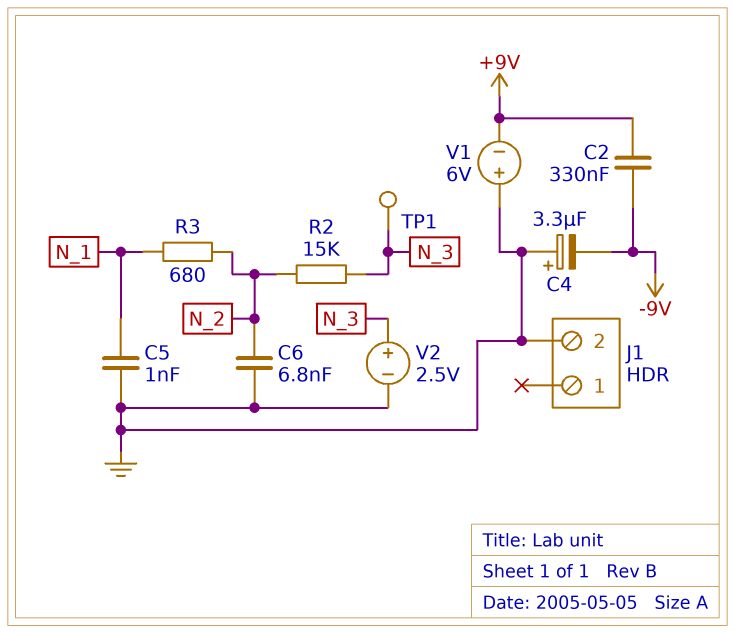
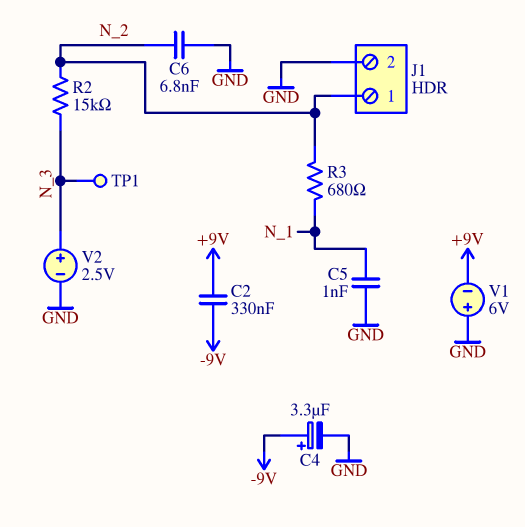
C4: 3.3uF (plus GND, minus -9V) -> 3.3uF (plus -9V, minus GND)
J1 pin 1: none -> N_2

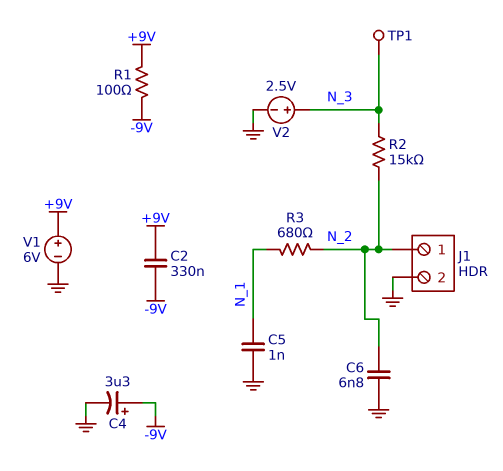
R1: none -> 100 (+9V, -9V)
V1: 6V (plus GND, minus +9V) -> 6V (plus +9V, minus GND)

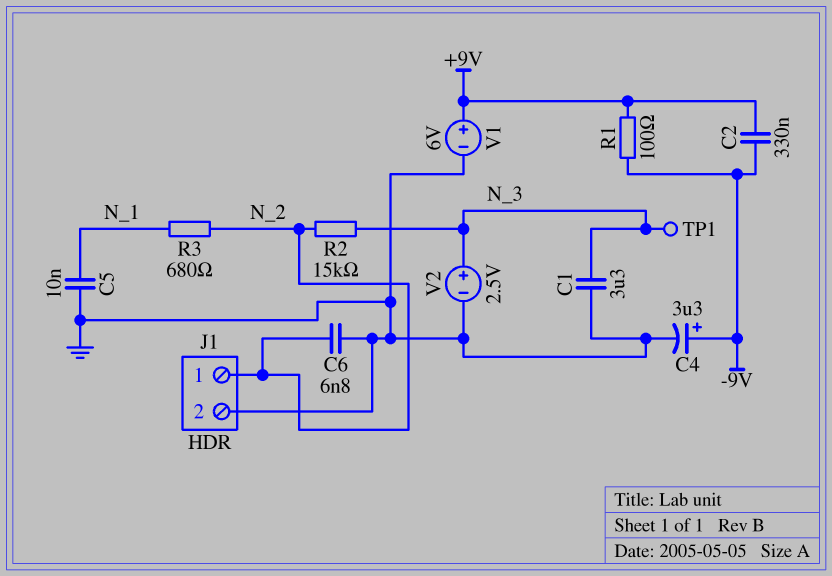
C1: none -> 3.3uF (GND, N_3)
C5: 1nF (GND, N_1) -> 10nF (GND, N_1)

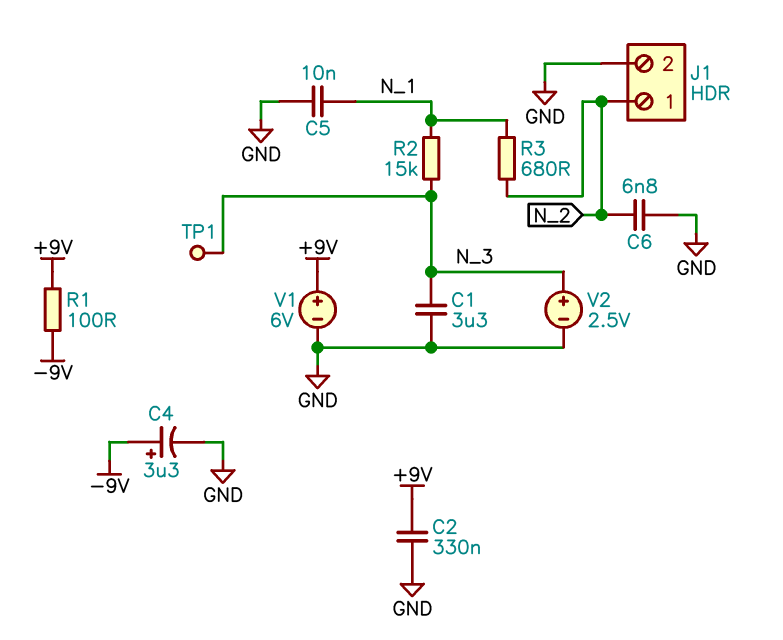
C2: 330nF (+9V, -9V) -> 330nF (+9V, GND)
R2: 15k (N_2, N_3) -> 15k (N_1, N_3)

